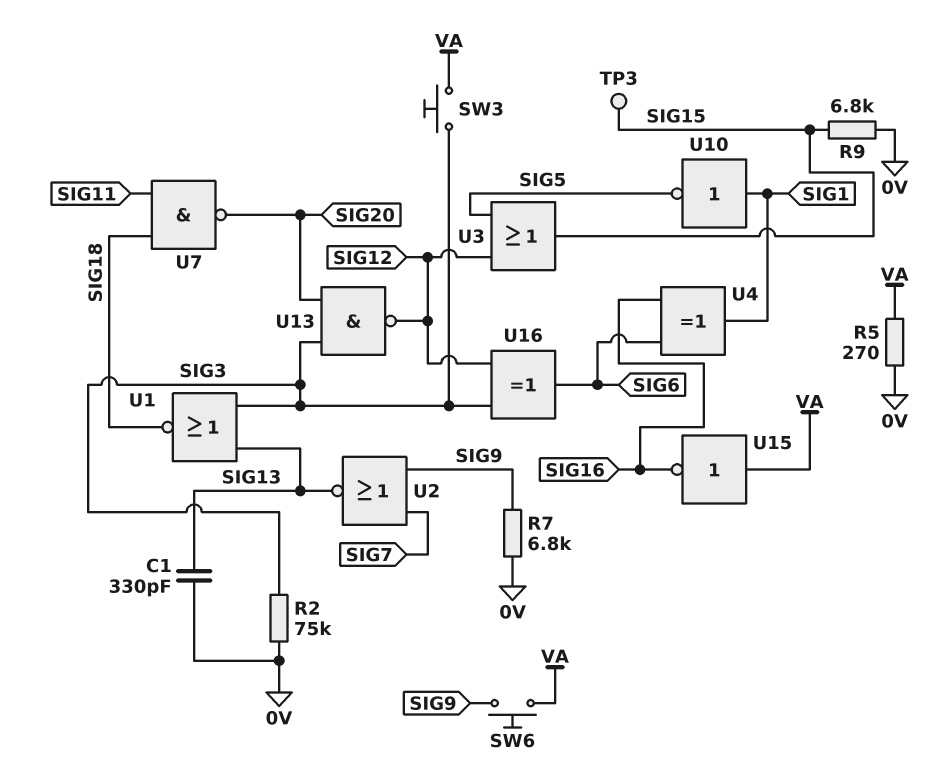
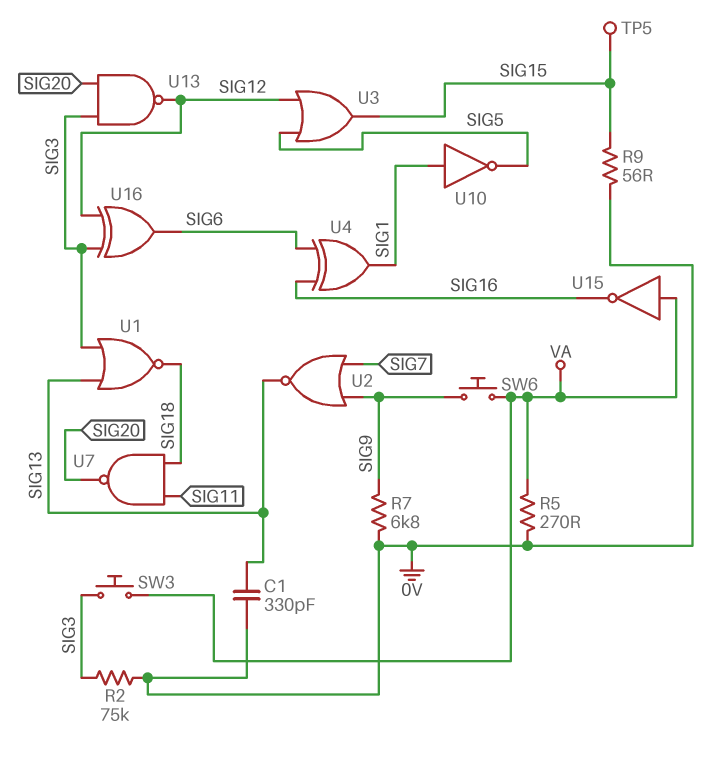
R9: 6.8k (0V, SIG15) -> 56 (0V, SIG15)
TP3: test point (SIG15) -> none
TP5: none -> test point (SIG15)

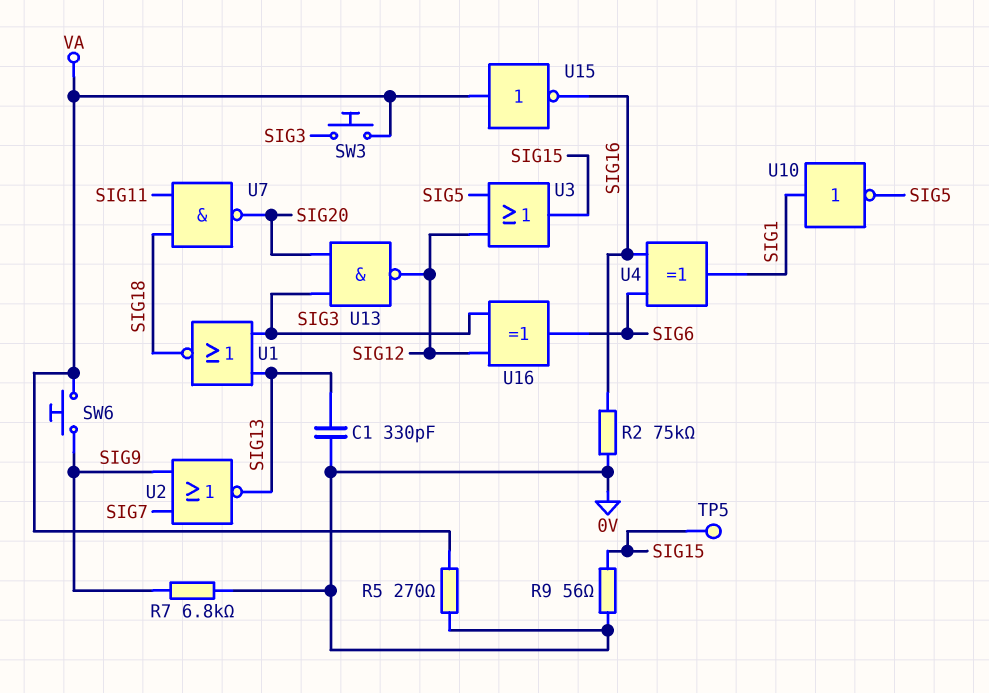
R2: 75k (0V, SIG3) -> 75k (0V, SIG16)

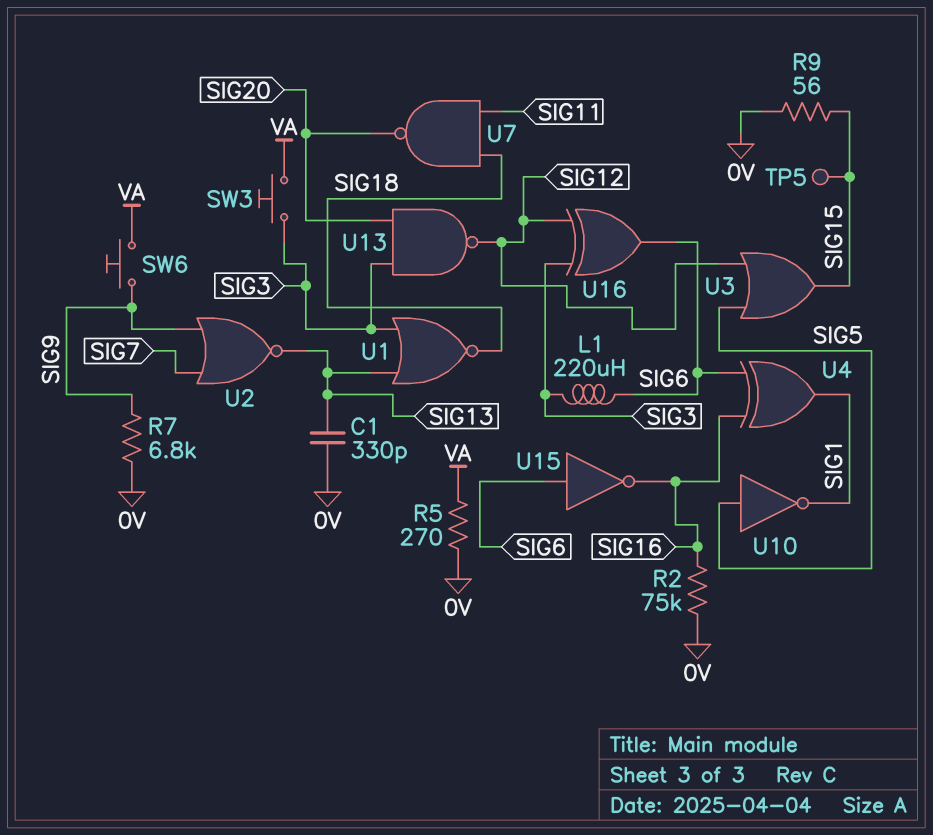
L1: none -> 220uH (SIG3, SIG6)
U10: NOT (in SIG1, out SIG5) -> NOT (in SIG5, out SIG1)
U15: NOT (in VA, out SIG16) -> NOT (in SIG6, out SIG16)

